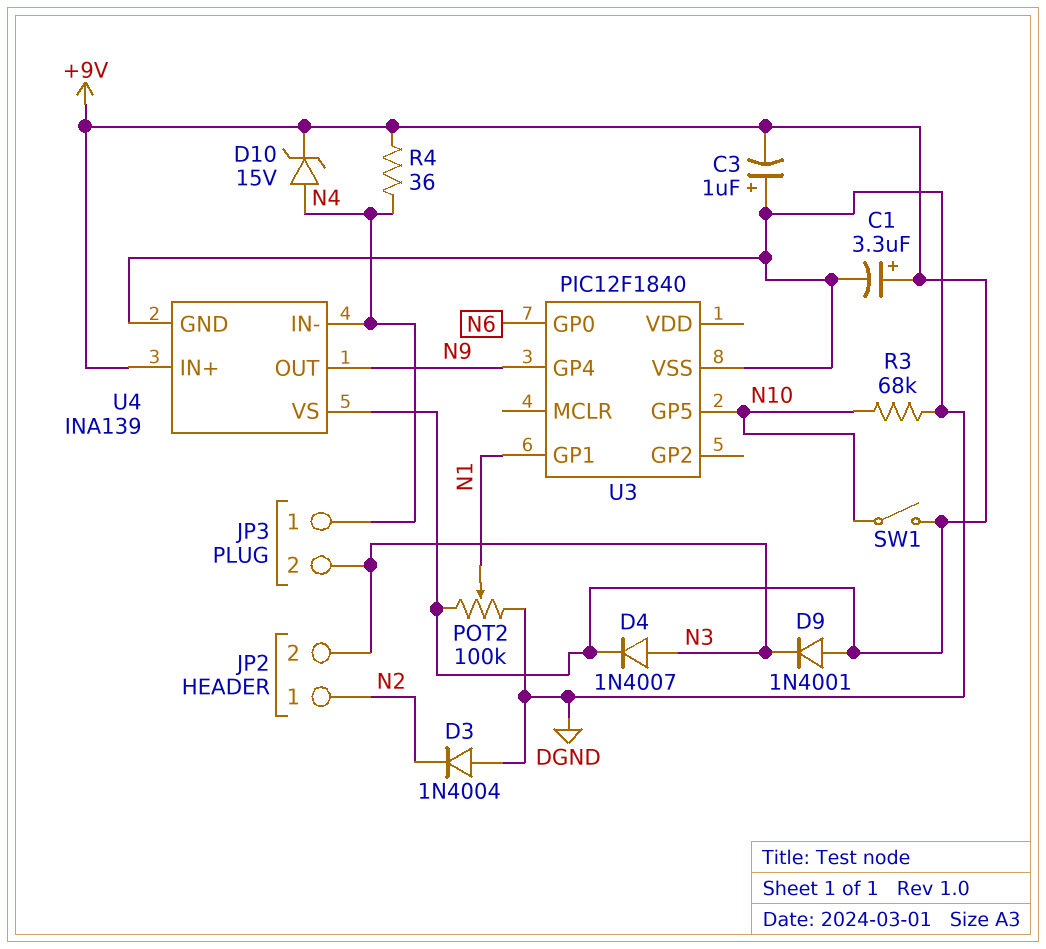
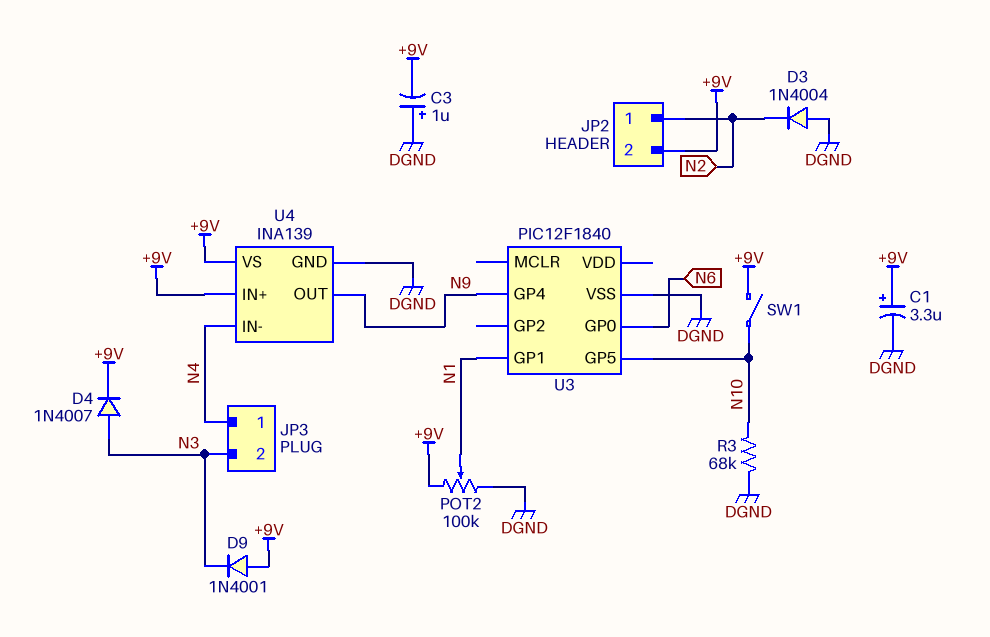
D10: zener 15V (A N4, K +9V) -> none
JP2 pin 2: N3 -> +9V
R4: 36 (+9V, N4) -> none

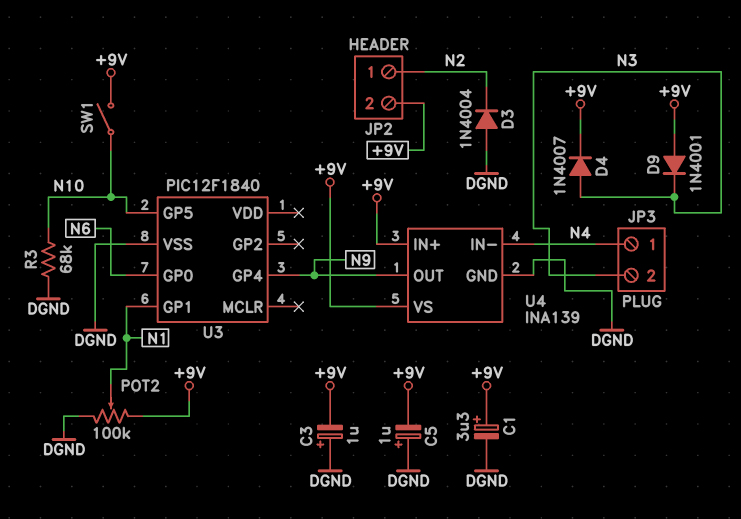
C5: none -> 1uF (plus DGND, minus +9V)

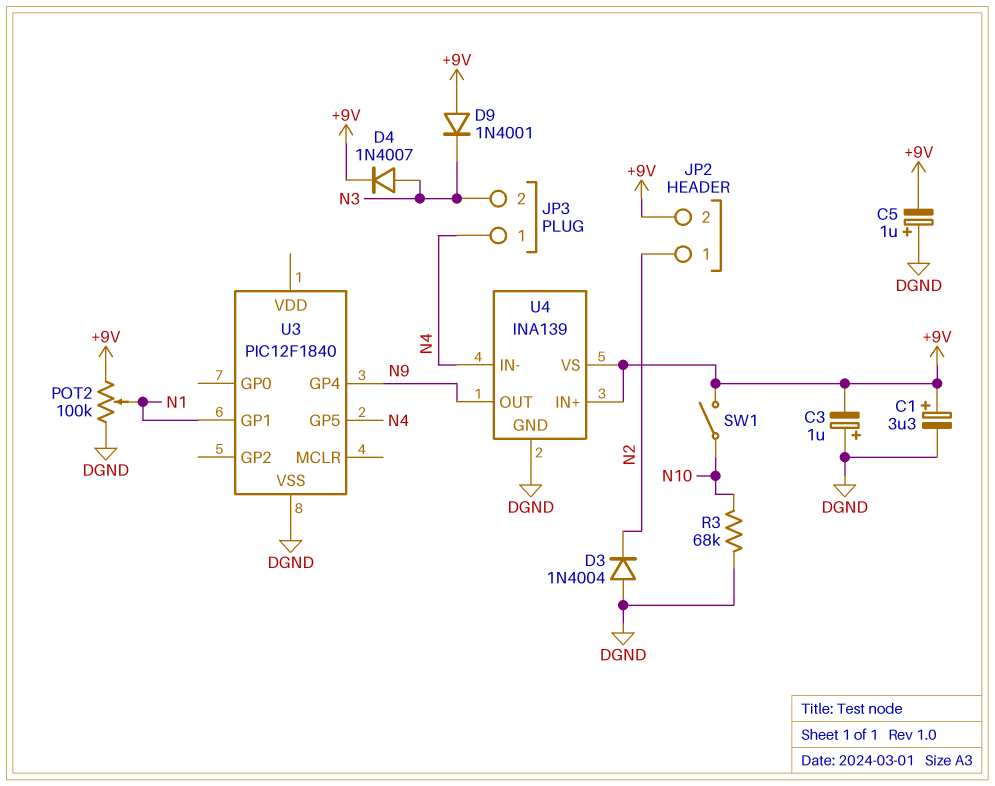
U3 pin GP0: N6 -> none
U3 pin GP5: N10 -> N4

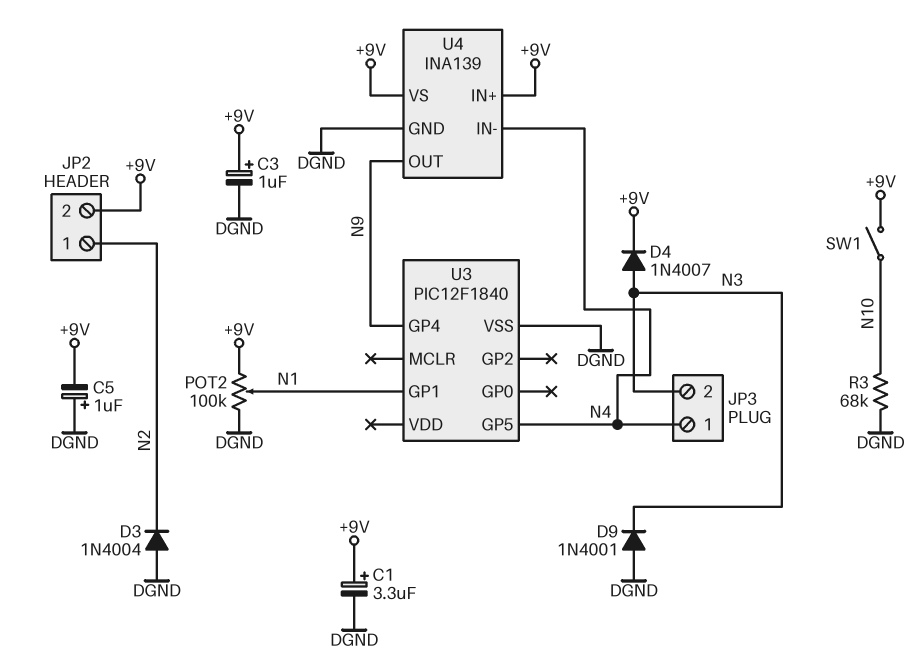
C3: 1uF (plus DGND, minus +9V) -> 1uF (plus +9V, minus DGND)
D9: diode 1N4001 (A +9V, K N3) -> diode 1N4001 (A DGND, K N3)

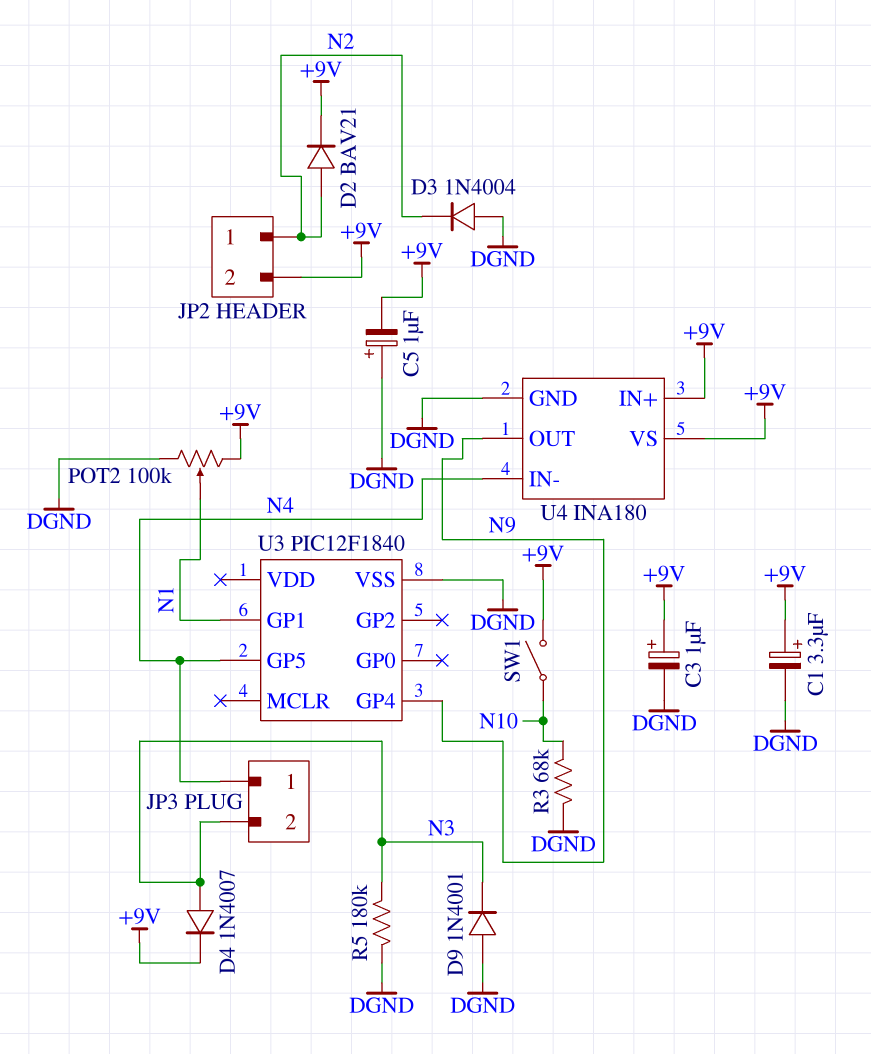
D2: none -> diode BAV21 (A N2, K +9V)
R5: none -> 180k (DGND, N3)
U4: INA139 -> INA180

